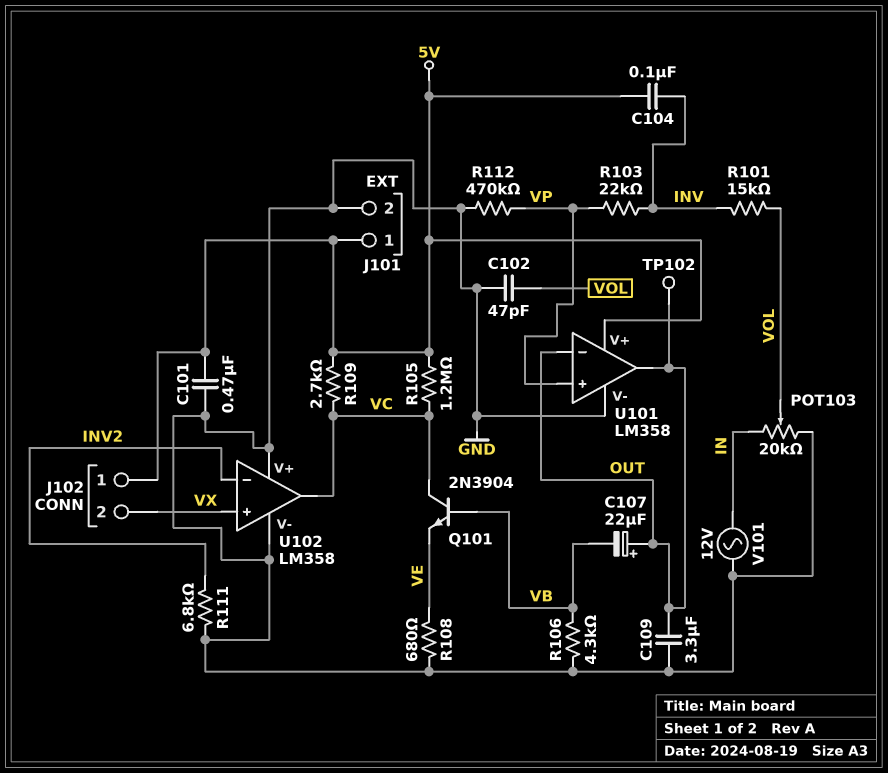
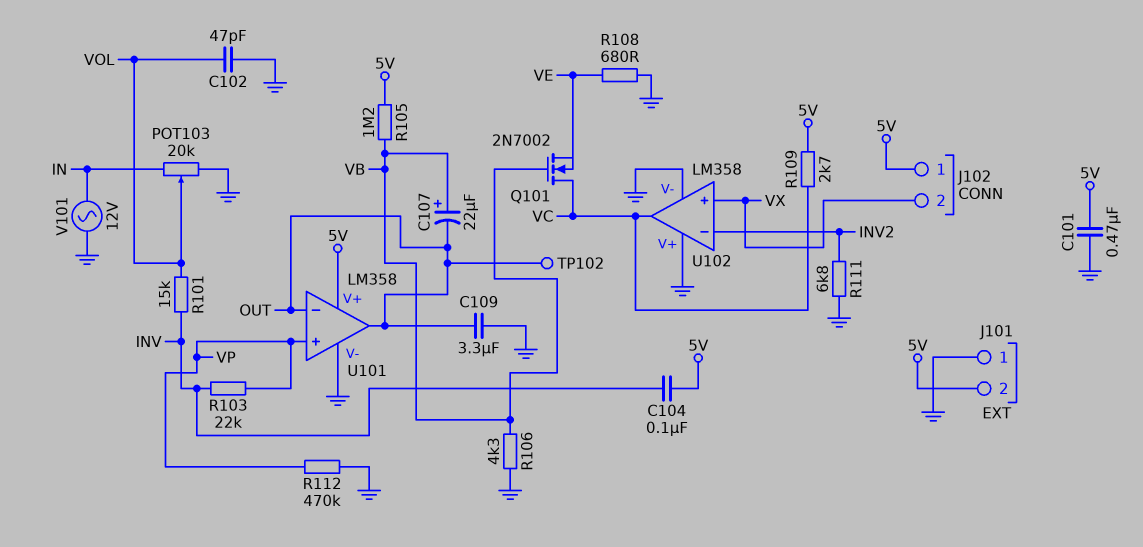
C107: 22uF (plus OUT, minus VB) -> 22uF (plus VB, minus OUT)
J101 pin 1: 5V -> GND
J101 pin 2: GND -> 5V
Q101: NPN 2N3904 (B VB, C VC, E VE) -> NMOS 2N7002 (G VB, D VC, S VE)
R105: 1.2M (5V, VC) -> 1.2M (5V, VB)

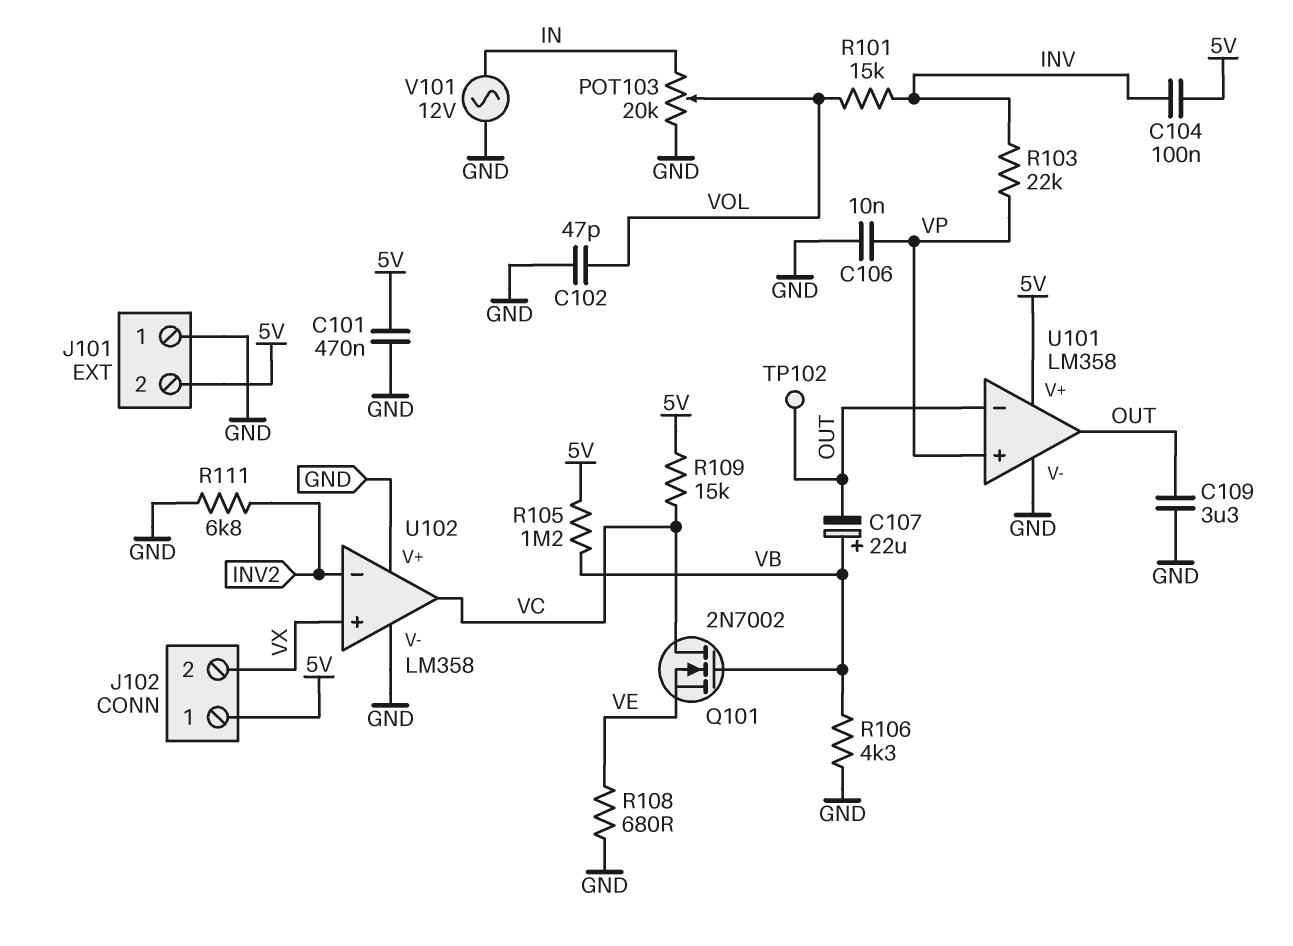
C106: none -> 10nF (GND, VP)
R109: 2.7k (5V, VC) -> 15k (5V, VC)
R112: 470k (GND, VP) -> none

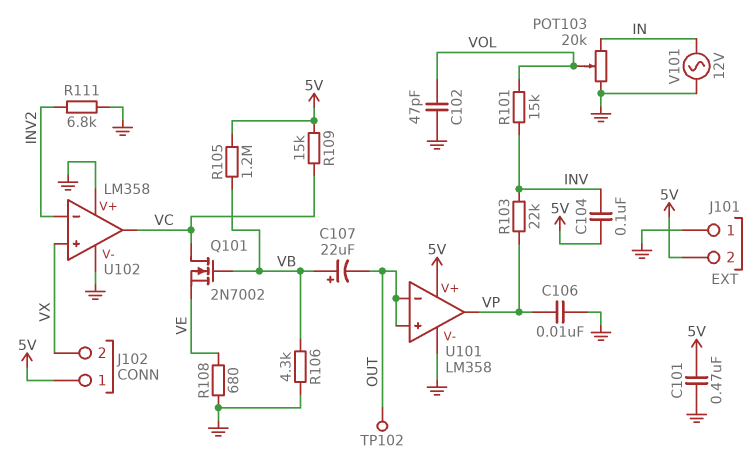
C109: 3.3uF (GND, OUT) -> none
U101 pin in+: VP -> OUT
U101 pin out: OUT -> VP

